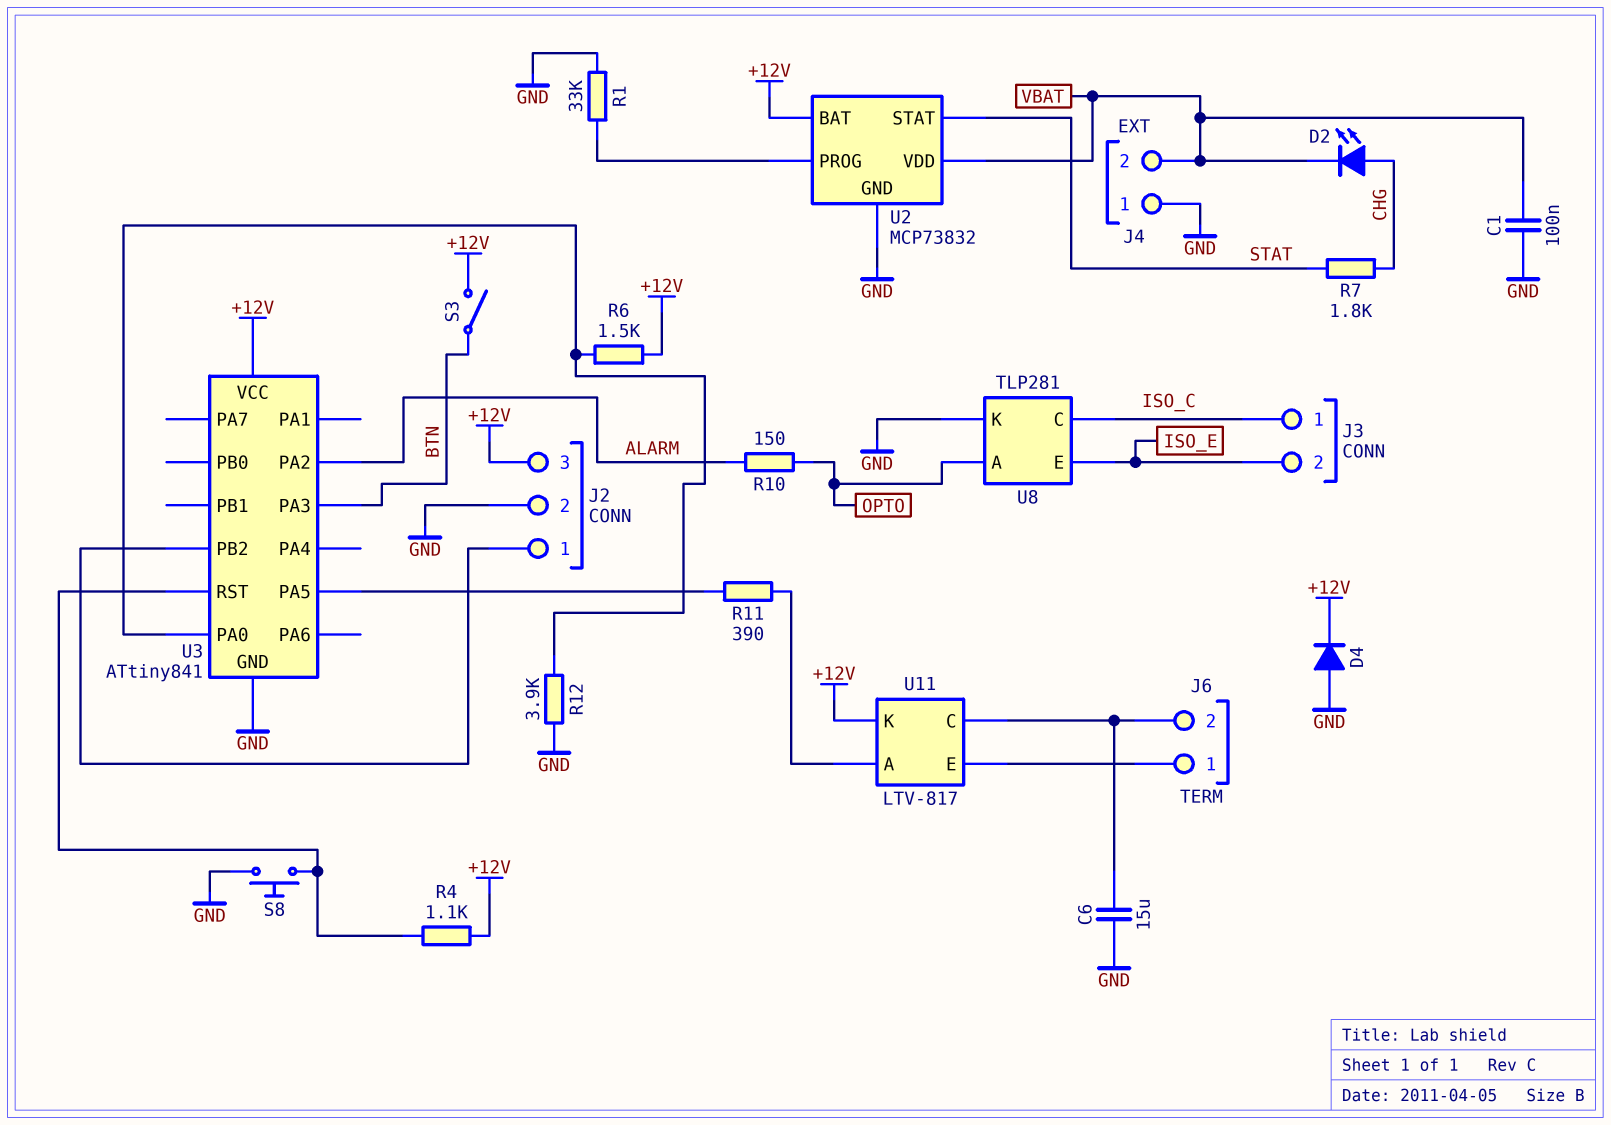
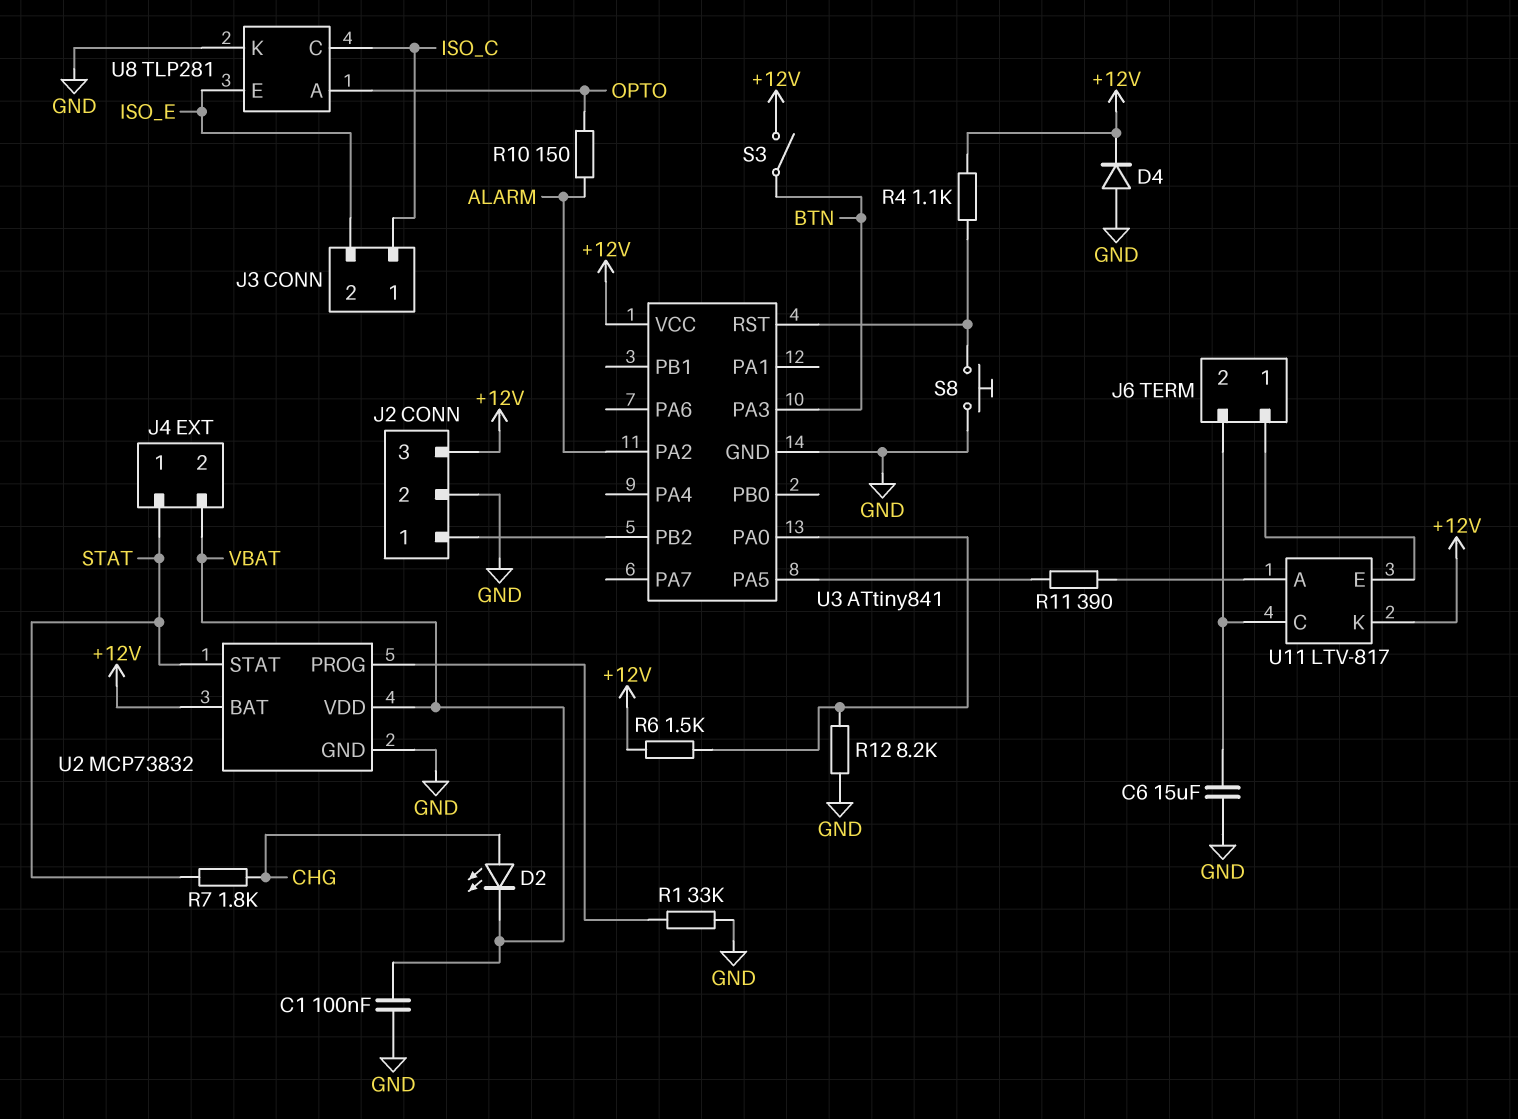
J4 pin 1: GND -> STAT
R12: 3.9k (GND, U3/PA0) -> 8.2k (GND, U3/PA0)

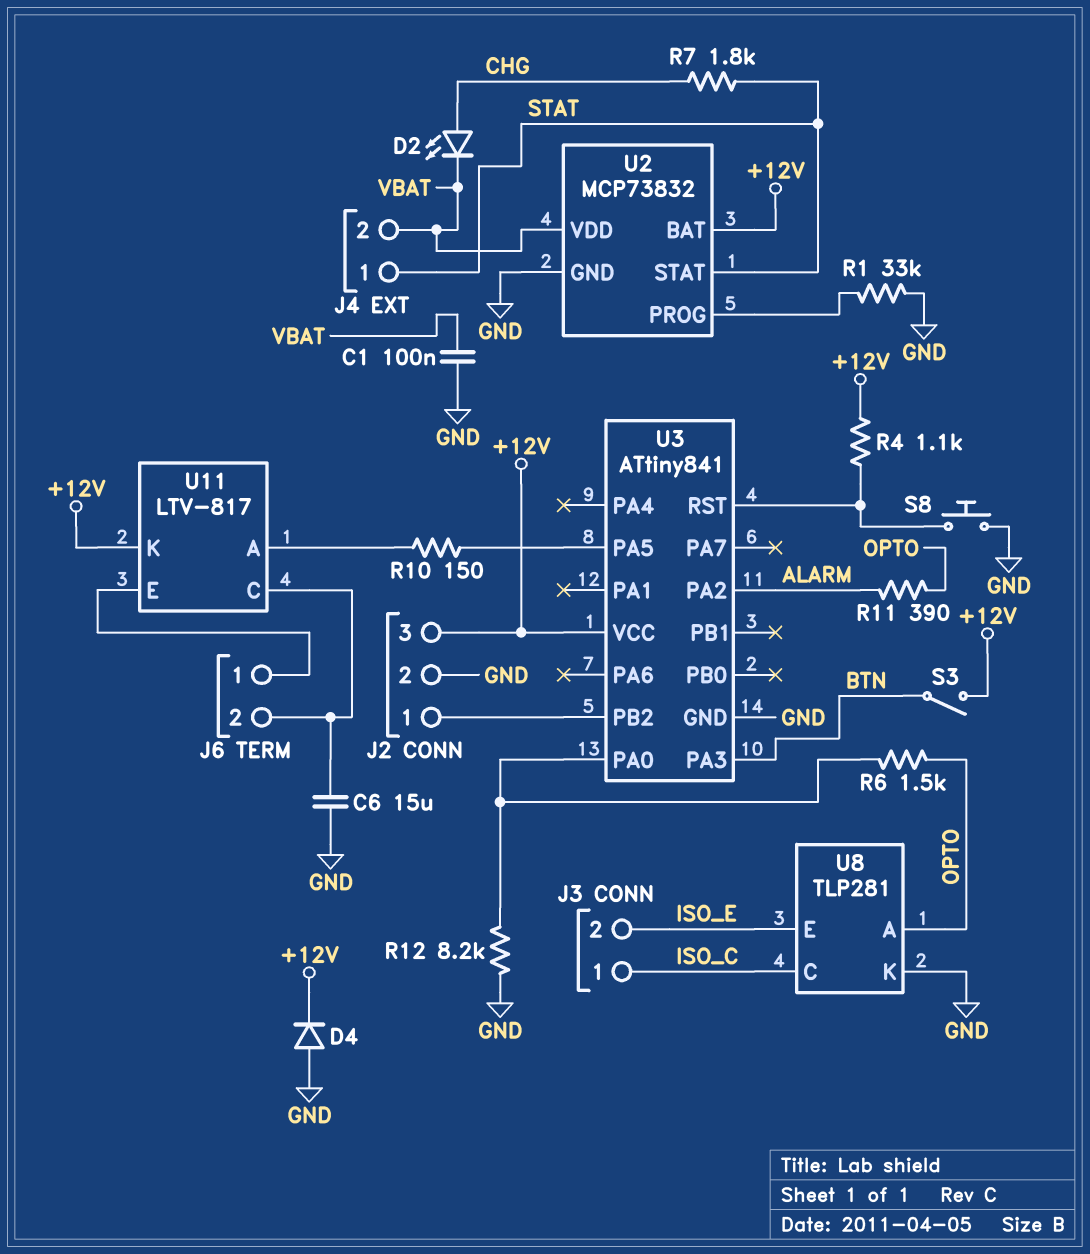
R6: 1.5k (+12V, U3/PA0) -> 1.5k (OPTO, U3/PA0)
R10: 150 (ALARM, OPTO) -> 150 (U3/PA5, U11/A)
R11: 390 (U3/PA5, U11/A) -> 390 (ALARM, OPTO)

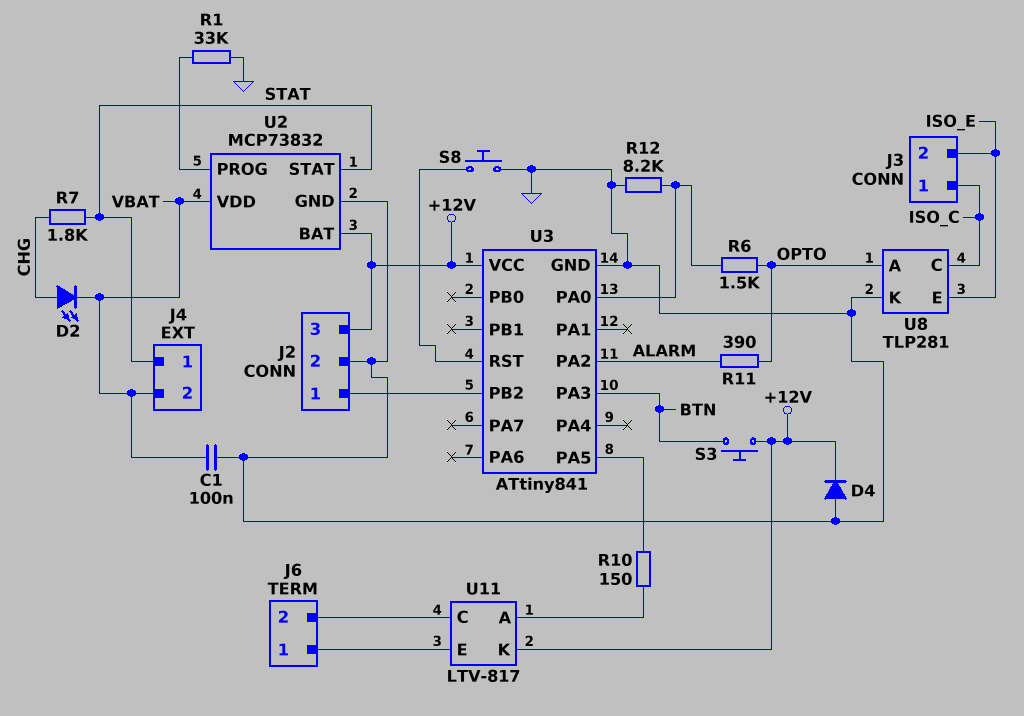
C6: 15uF (GND, J6/2) -> none
R4: 1.1k (+12V, U3/RST) -> none
S3: switch (+12V, BTN) -> button (+12V, BTN)

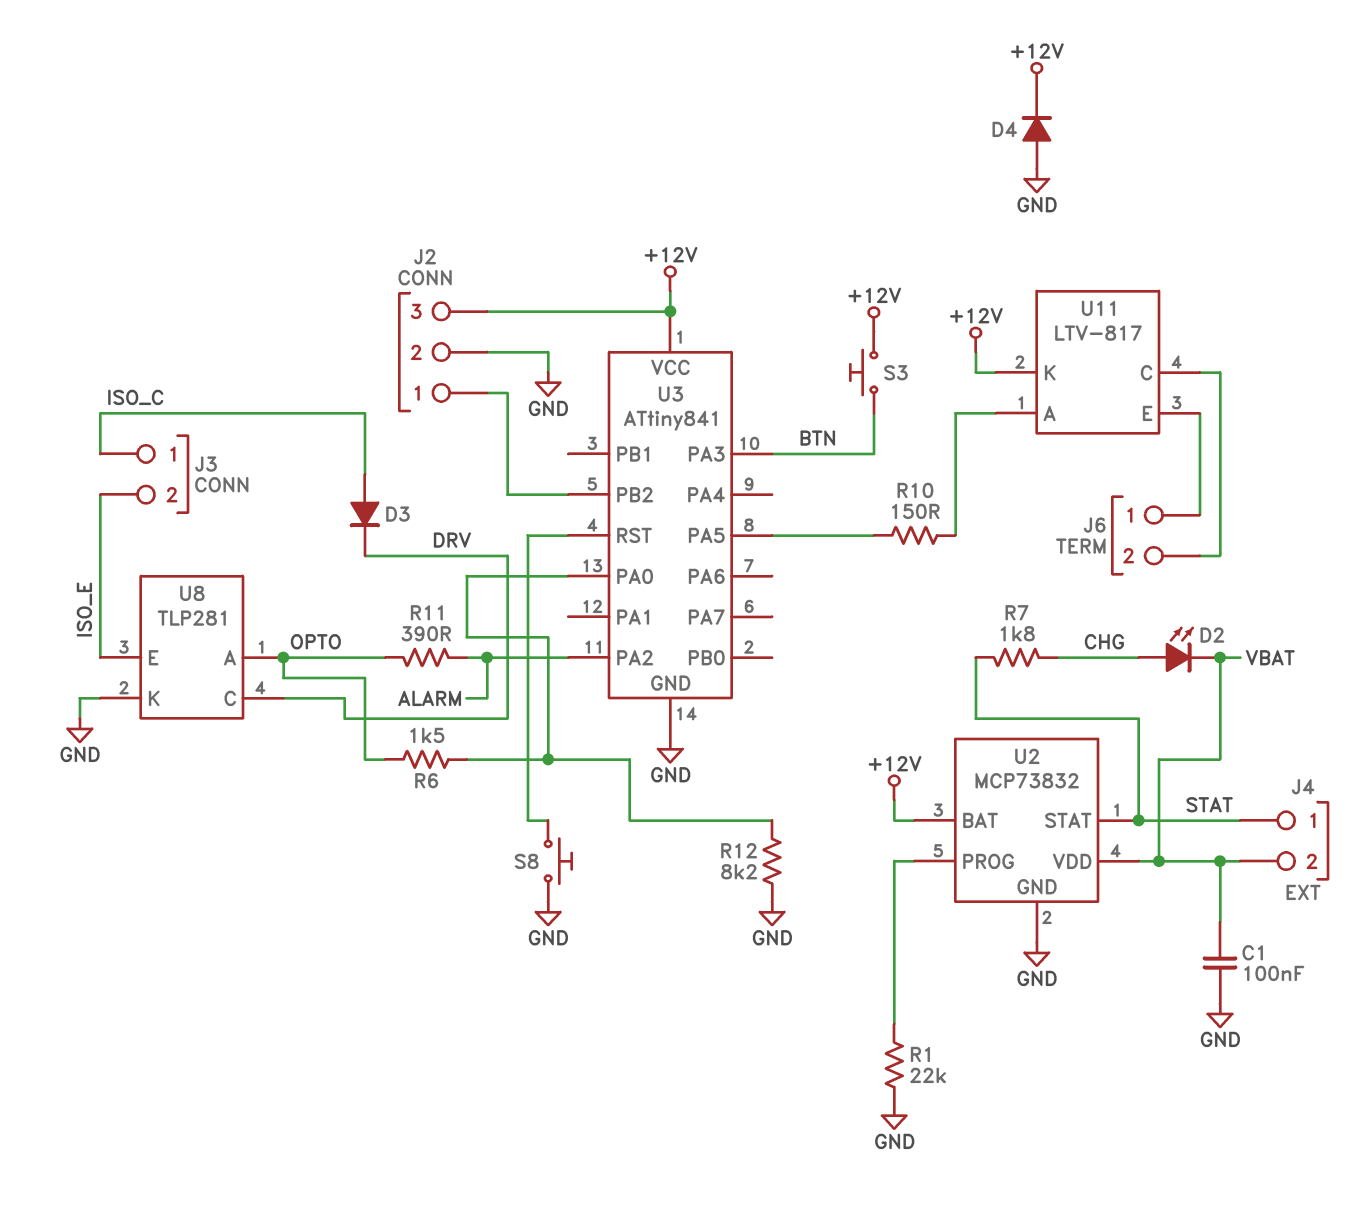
D3: none -> diode (A ISO_C, K DRV)
R1: 33k (GND, U2/PROG) -> 22k (GND, U2/PROG)
U8 pin C: ISO_C -> DRV

